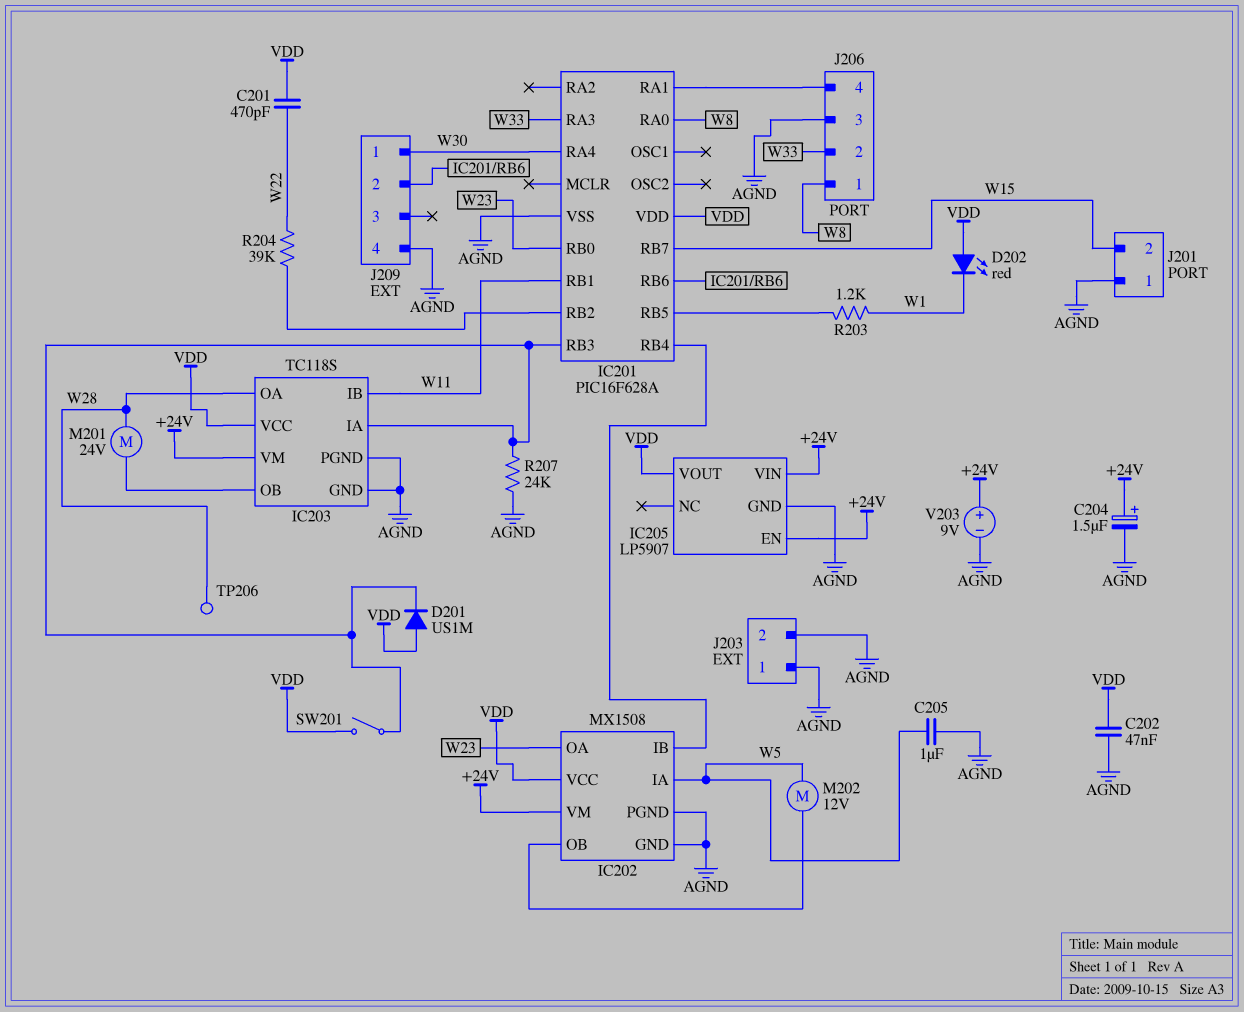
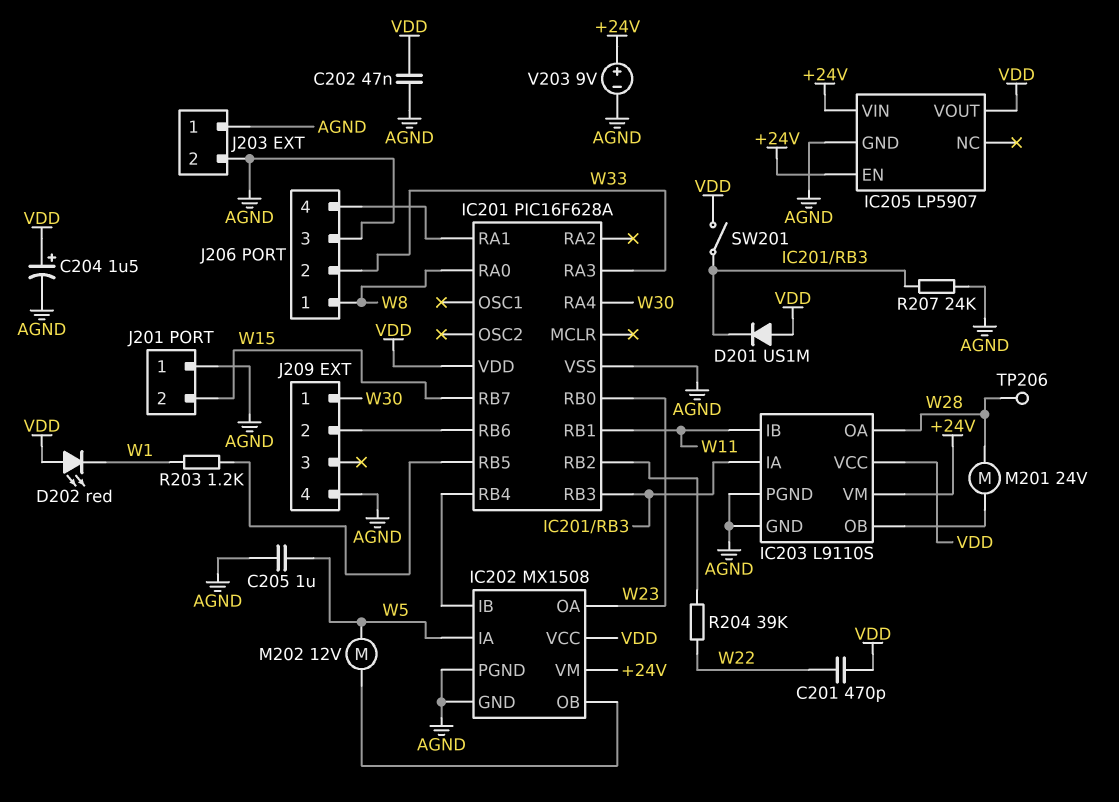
C204: 1.5uF (plus +24V, minus AGND) -> 1.5uF (plus VDD, minus AGND)
IC203: TC118S -> L9110S

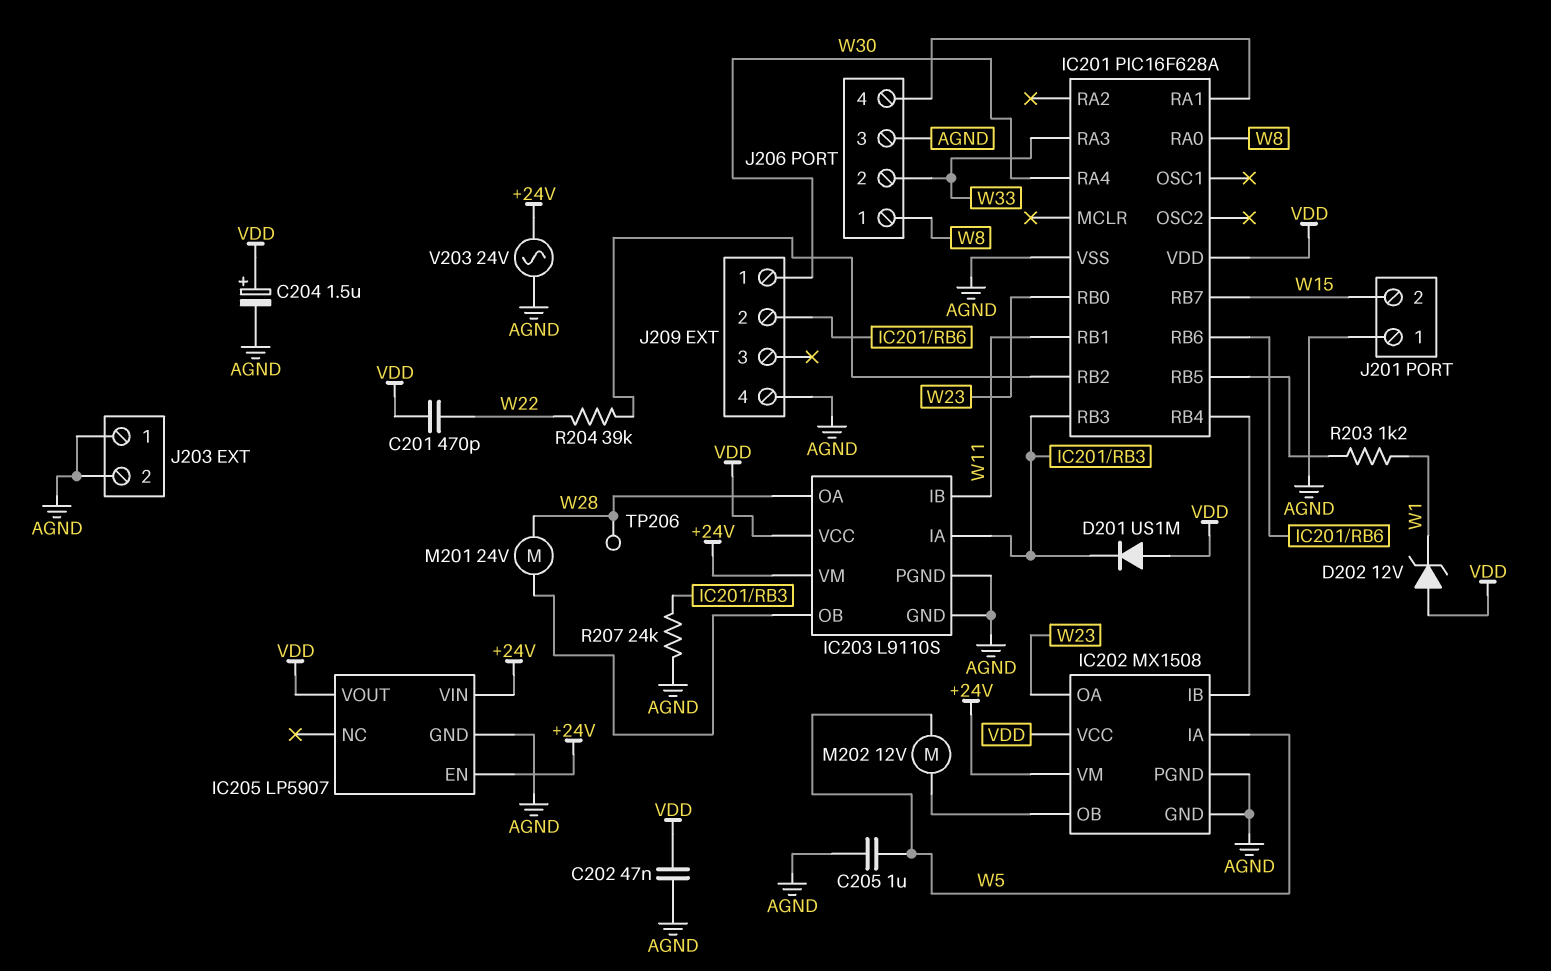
D202: LED red (A VDD, K W1) -> zener 12V (A VDD, K W1)
SW201: switch (IC201/RB3, VDD) -> none
V203: 9V (plus +24V, minus AGND) -> AC 24V (+24V, AGND)

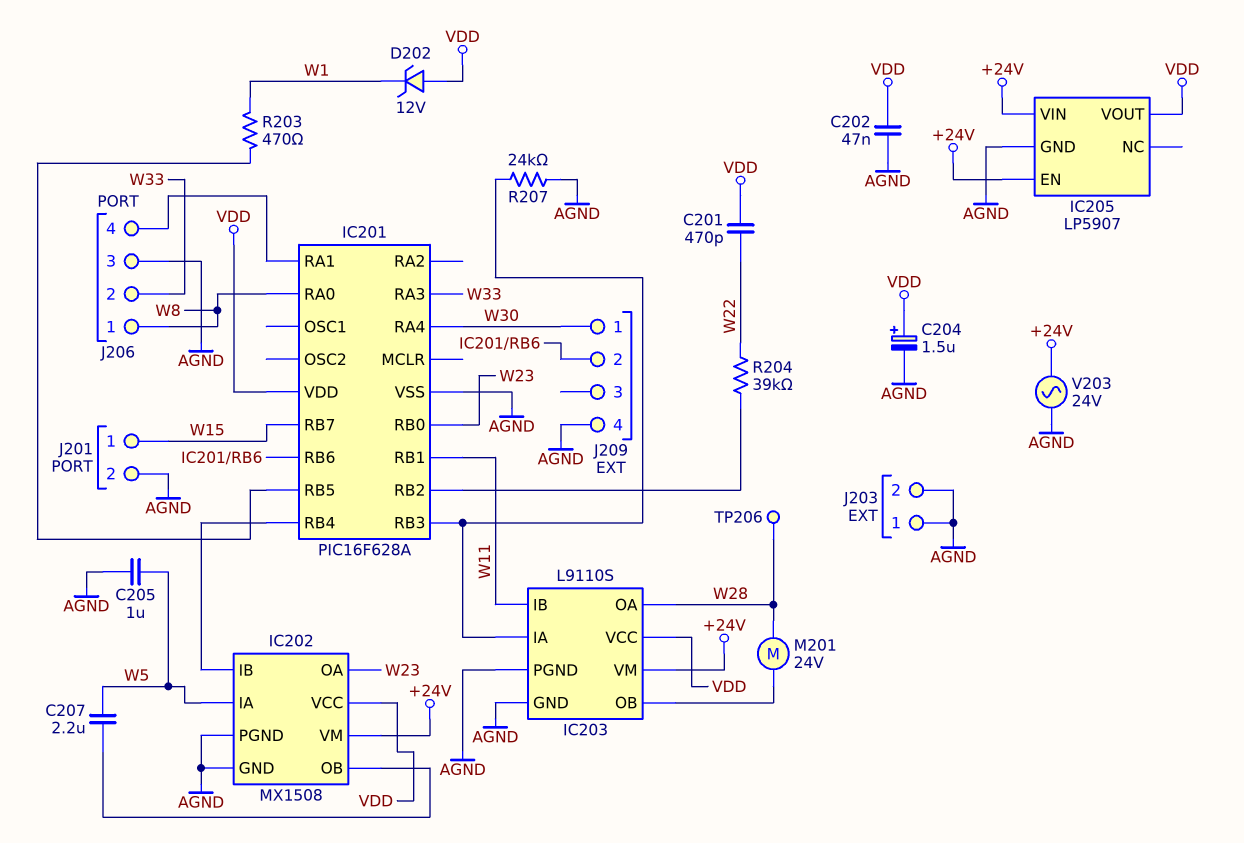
C207: none -> 2.2uF (IC202/OB, W5)
D201: diode US1M (A VDD, K IC201/RB3) -> none
J201 pin 1: AGND -> W15
J201 pin 2: W15 -> AGND
M202: motor 12V (IC202/OB, W5) -> none
R203: 1.2k (IC201/RB5, W1) -> 470 (IC201/RB5, W1)

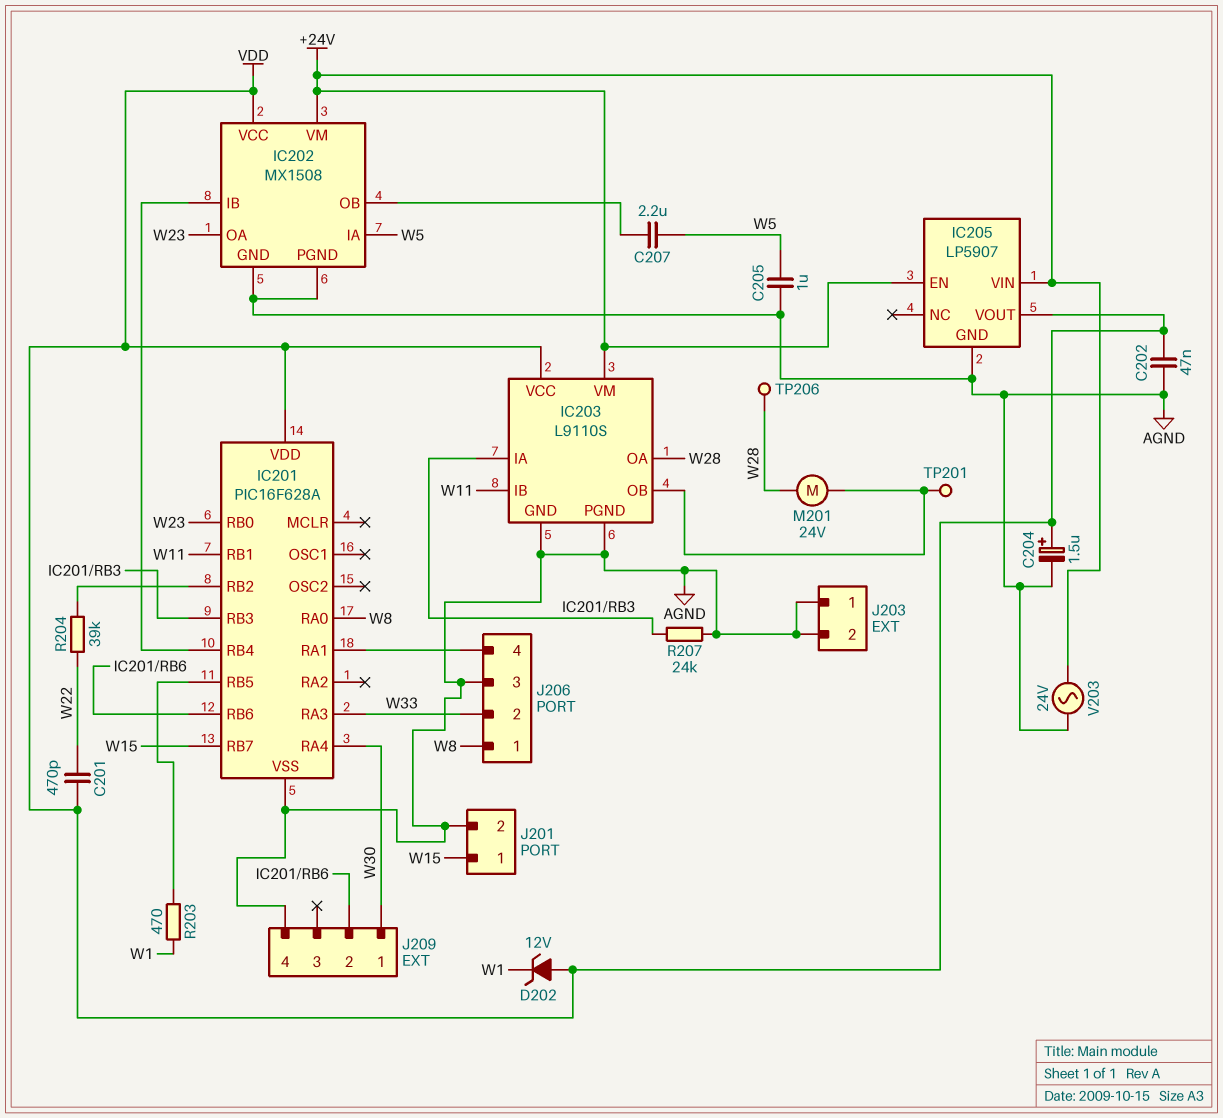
TP201: none -> test point (IC203/OB)

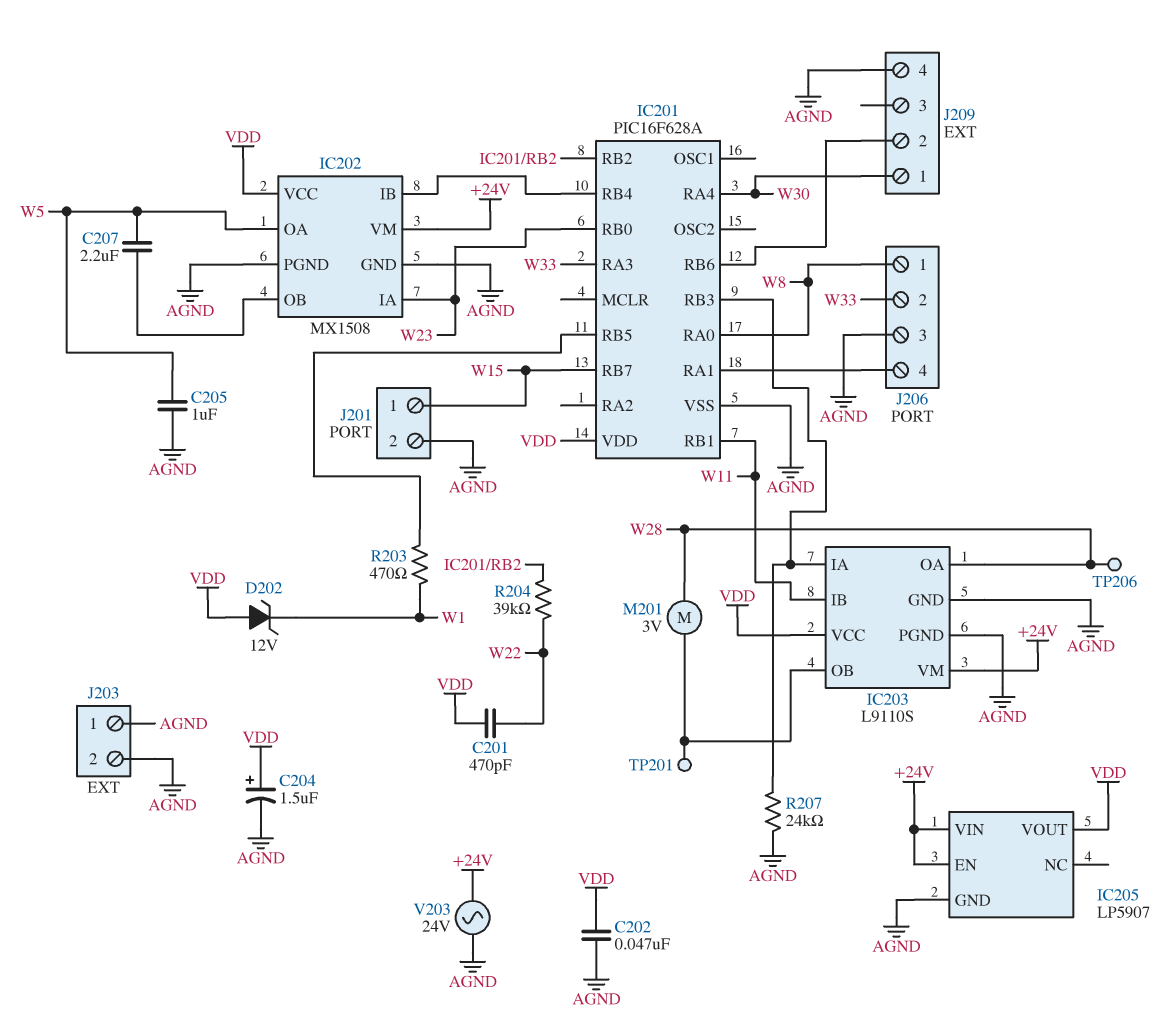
IC202 pin IA: W5 -> W23
IC202 pin OA: W23 -> W5
M201: motor 24V (IC203/OB, W28) -> motor 3V (IC203/OB, W28)

